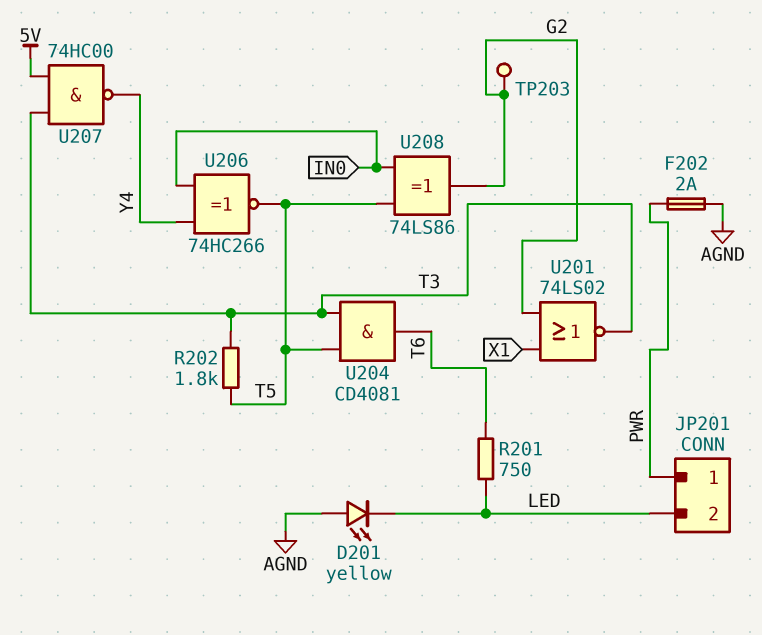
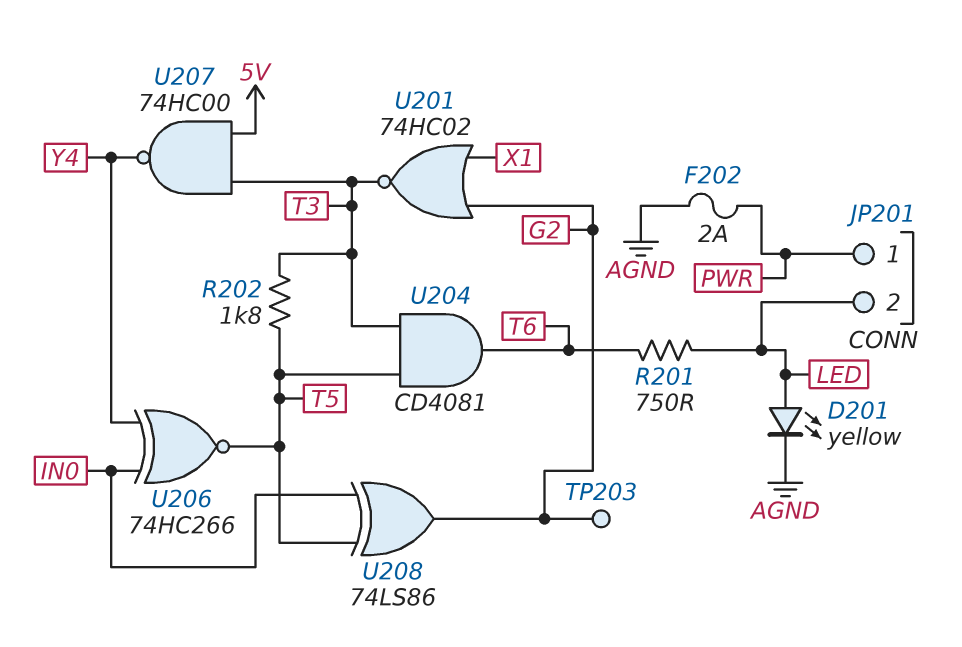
D201: LED yellow (A AGND, K LED) -> LED yellow (A LED, K AGND)
U201: NOR 74LS02 (in G2, in X1, out T3) -> NOR 74HC02 (in G2, in X1, out T3)

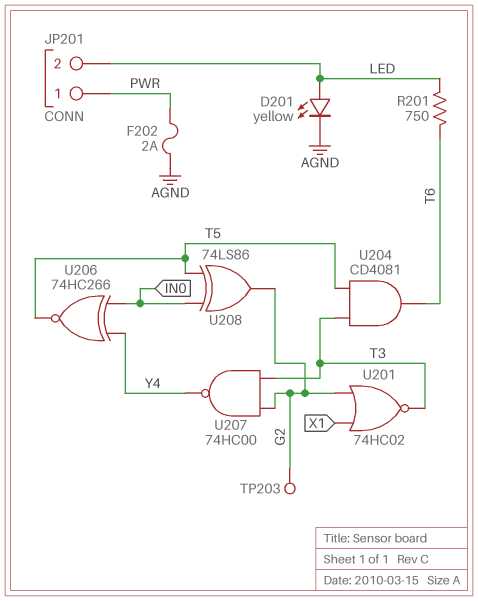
R202: 1.8k (T3, T5) -> none
U207: NAND 74HC00 (in 5V, in T3, out Y4) -> NAND 74HC00 (in G2, in T3, out Y4)

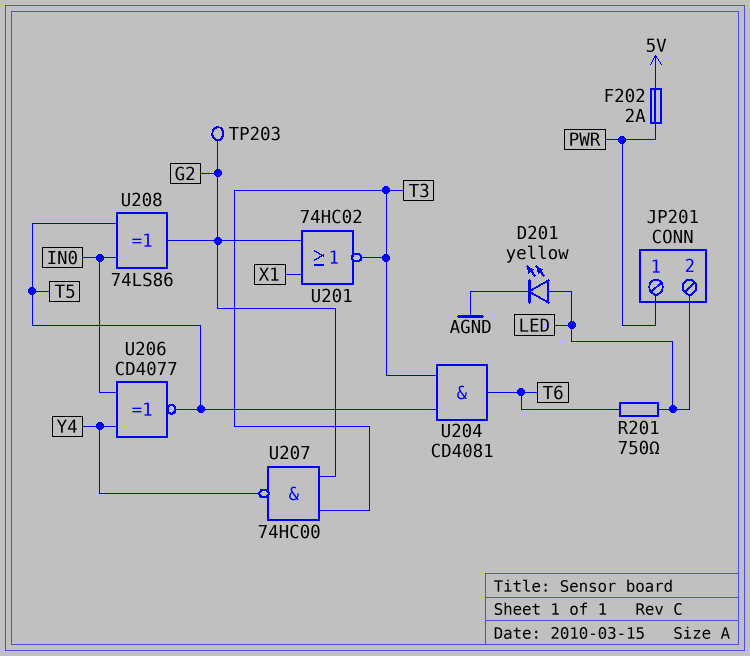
F202: 2A (AGND, PWR) -> 2A (5V, PWR)
U206: XNOR 74HC266 (in IN0, in Y4, out T5) -> XNOR CD4077 (in IN0, in Y4, out T5)

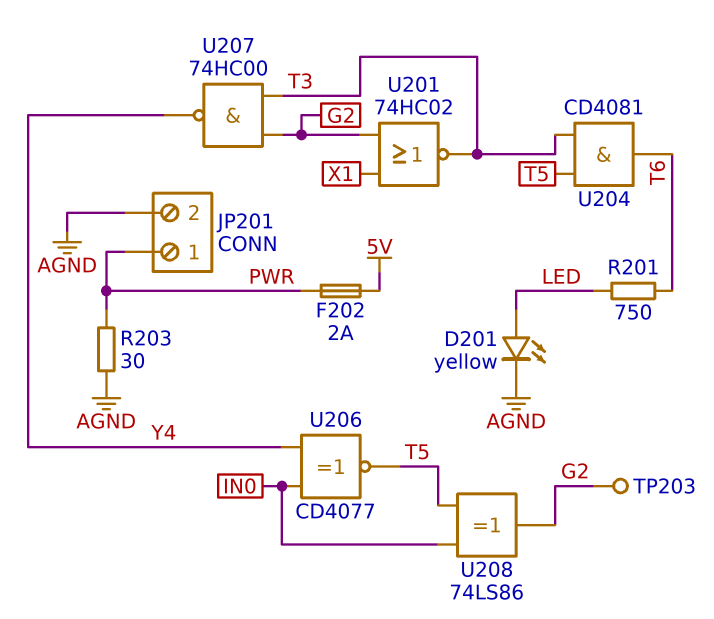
JP201 pin 2: LED -> AGND
R203: none -> 30 (AGND, PWR)

